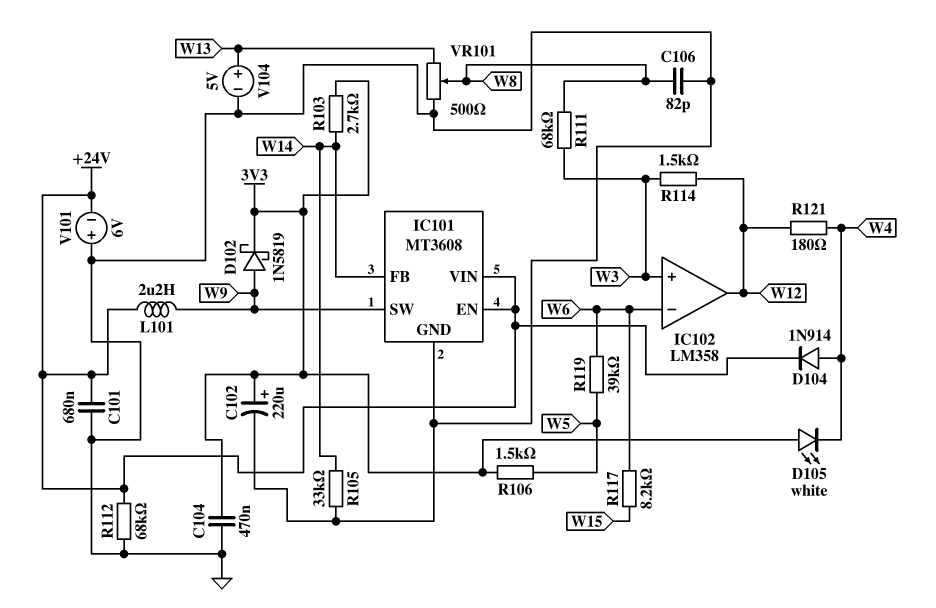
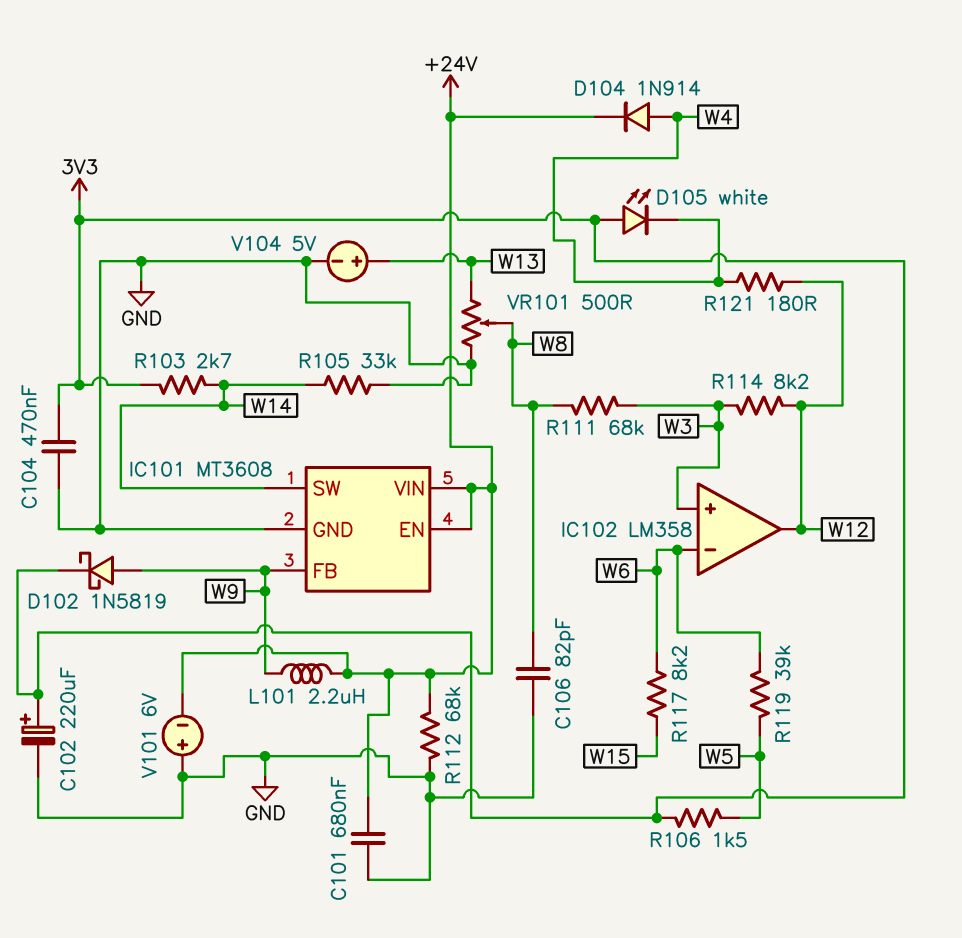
IC101 pin FB: W14 -> W9
IC101 pin SW: W9 -> W14
R114: 1.5k (W3, W12) -> 8.2k (W3, W12)

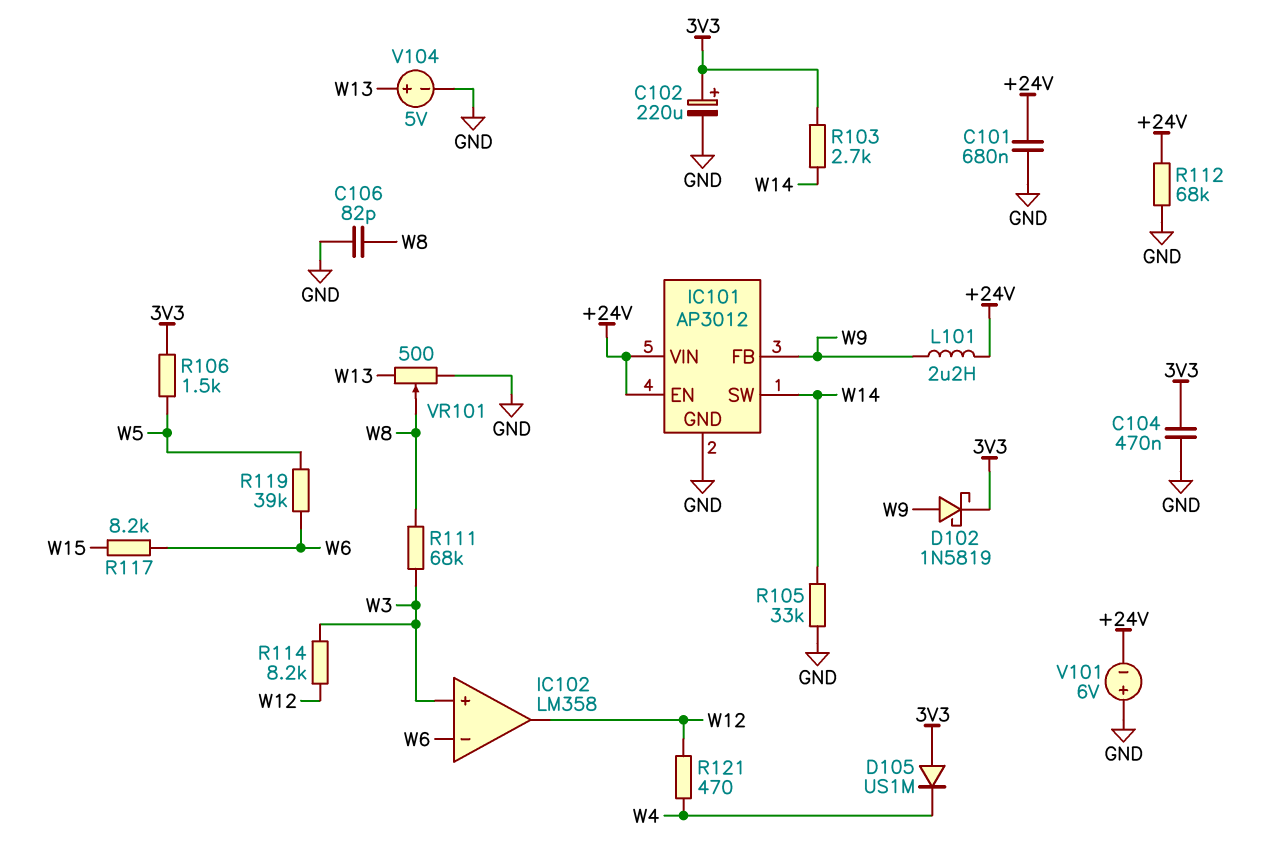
D104: diode 1N914 (A W4, K +24V) -> none
D105: LED white (A 3V3, K W4) -> diode US1M (A 3V3, K W4)
IC101: MT3608 -> AP3012
R121: 180 (W4, W12) -> 470 (W4, W12)

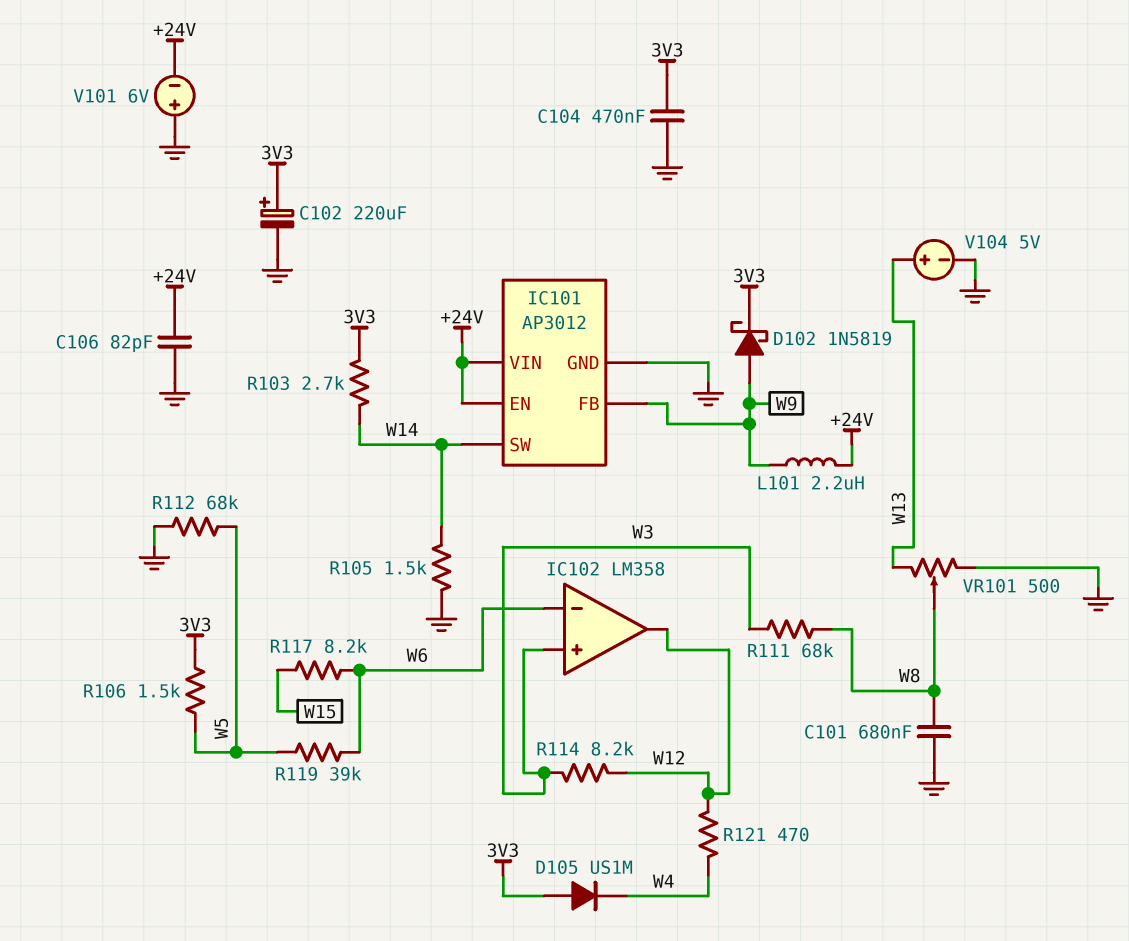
C101: 680nF (+24V, GND) -> 680nF (GND, W8)
C106: 82pF (GND, W8) -> 82pF (+24V, GND)
R105: 33k (GND, W14) -> 1.5k (GND, W14)
R112: 68k (+24V, GND) -> 68k (GND, W5)

